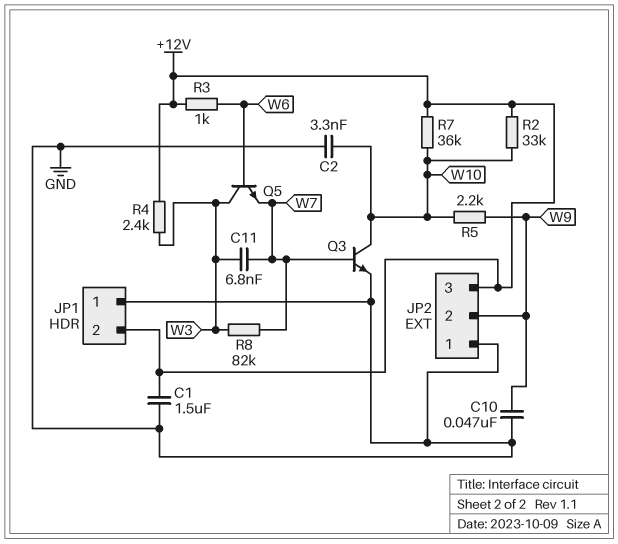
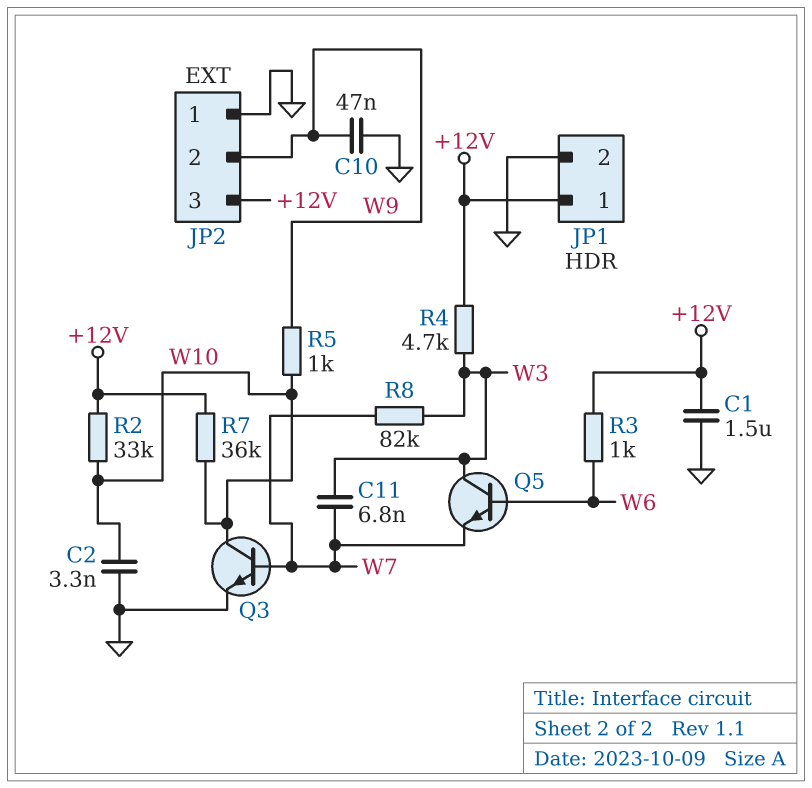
JP1 pin 1: GND -> +12V
JP1 pin 2: +12V -> GND
R4: 2.4k (+12V, W3) -> 4.7k (+12V, W3)
R5: 2.2k (W9, W10) -> 1k (W9, W10)

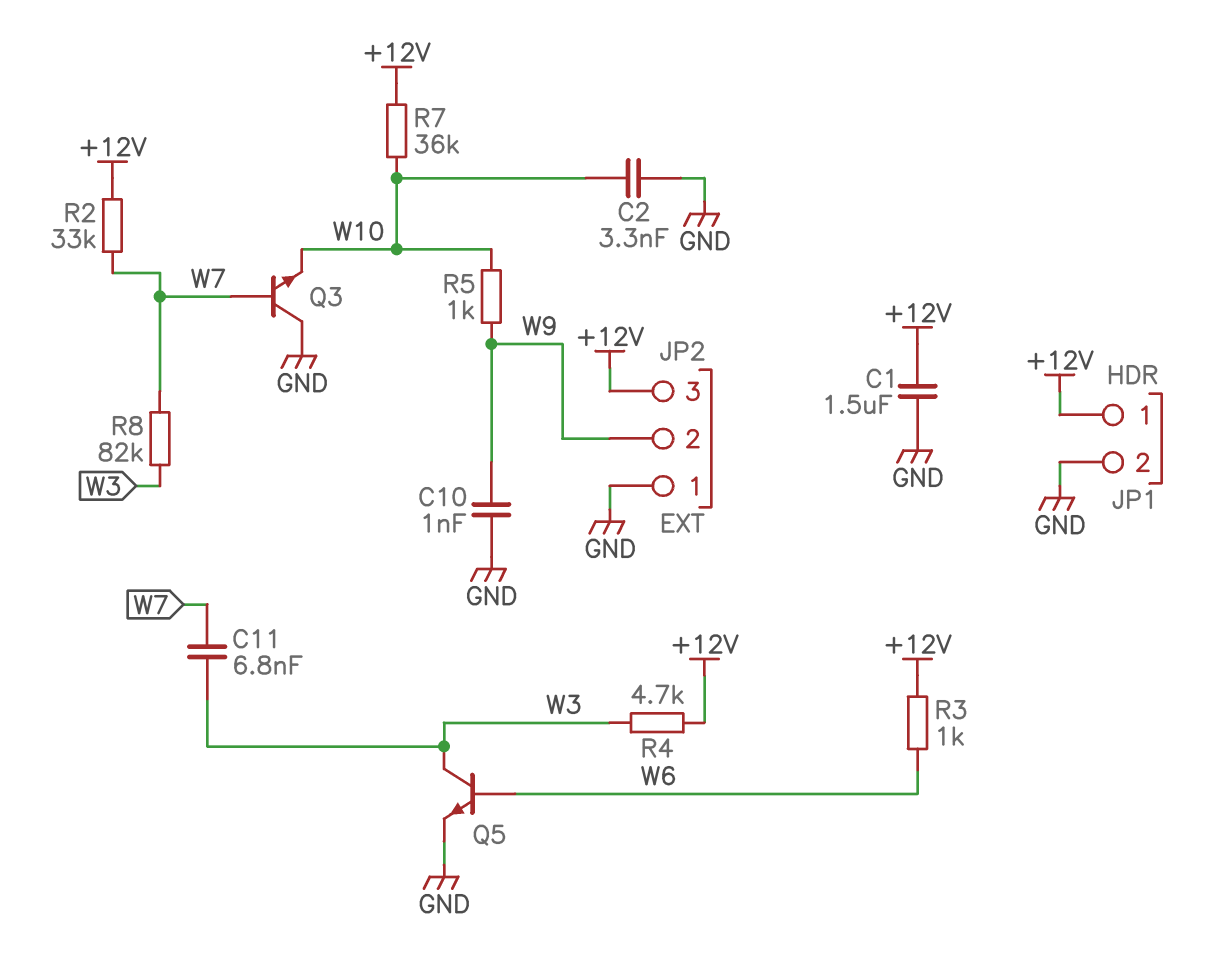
C10: 47nF (GND, W9) -> 1nF (GND, W9)
Q3: NPN (B W7, C W10, E GND) -> NPN (B W7, C GND, E W10)
Q5: NPN (B W6, C W3, E W7) -> NPN (B W6, C W3, E GND)
R2: 33k (+12V, W10) -> 33k (+12V, W7)

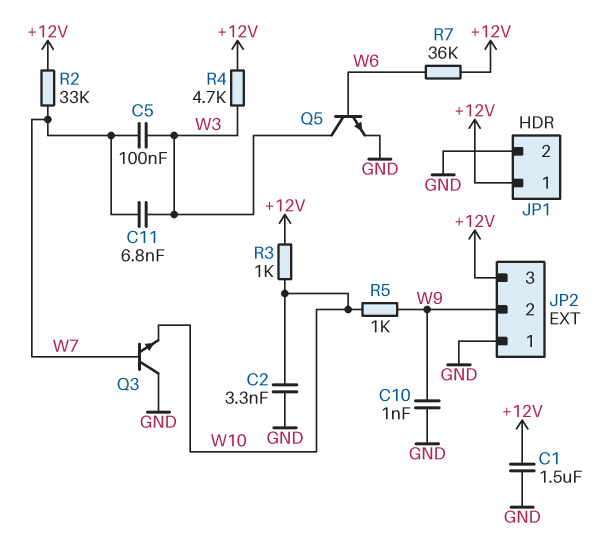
C5: none -> 100nF (W3, W7)
R3: 1k (+12V, W6) -> 1k (+12V, W10)
R7: 36k (+12V, W10) -> 36k (+12V, W6)
R8: 82k (W3, W7) -> none

